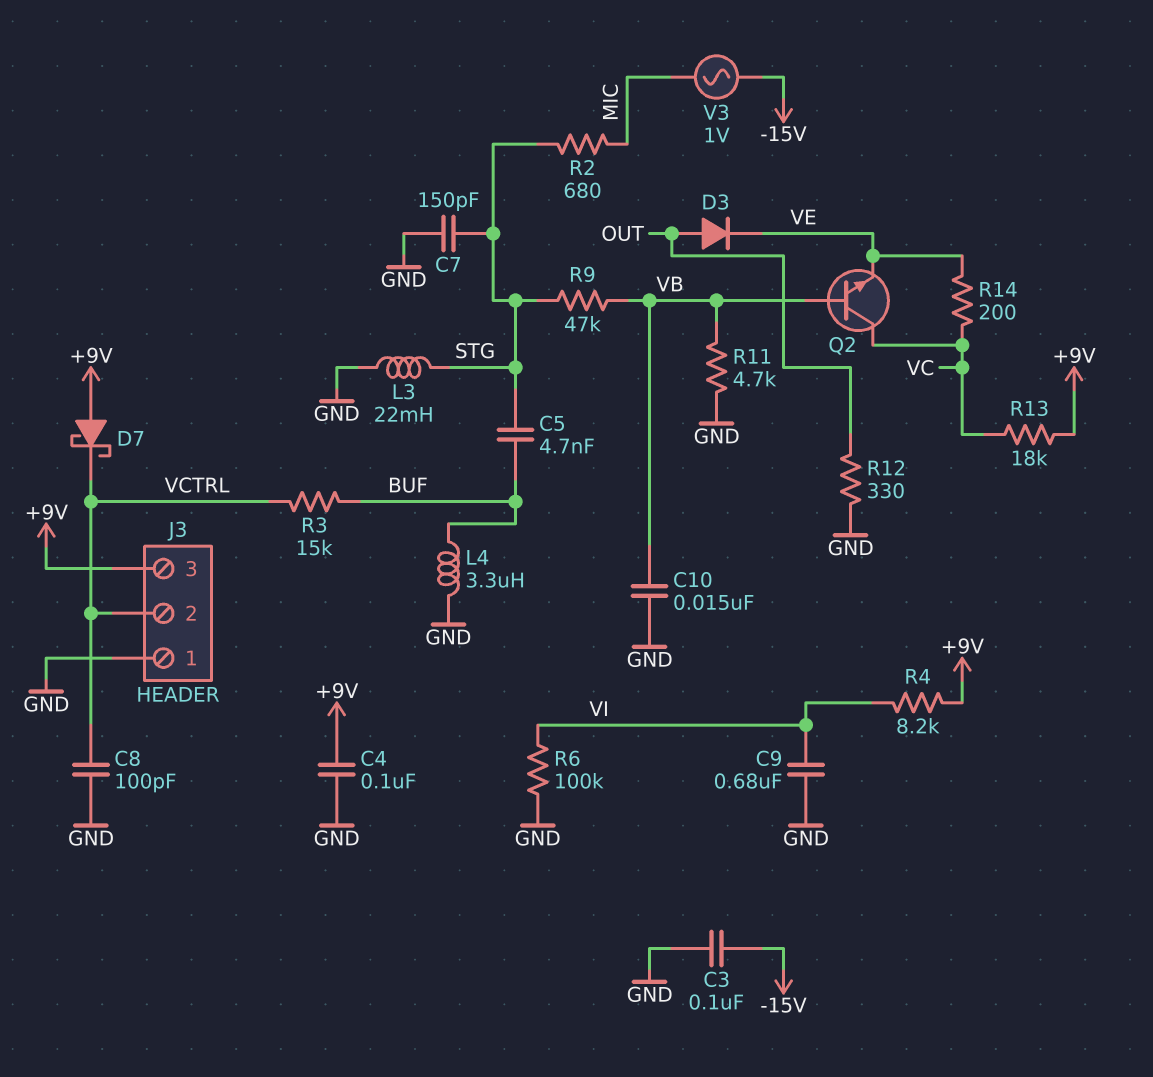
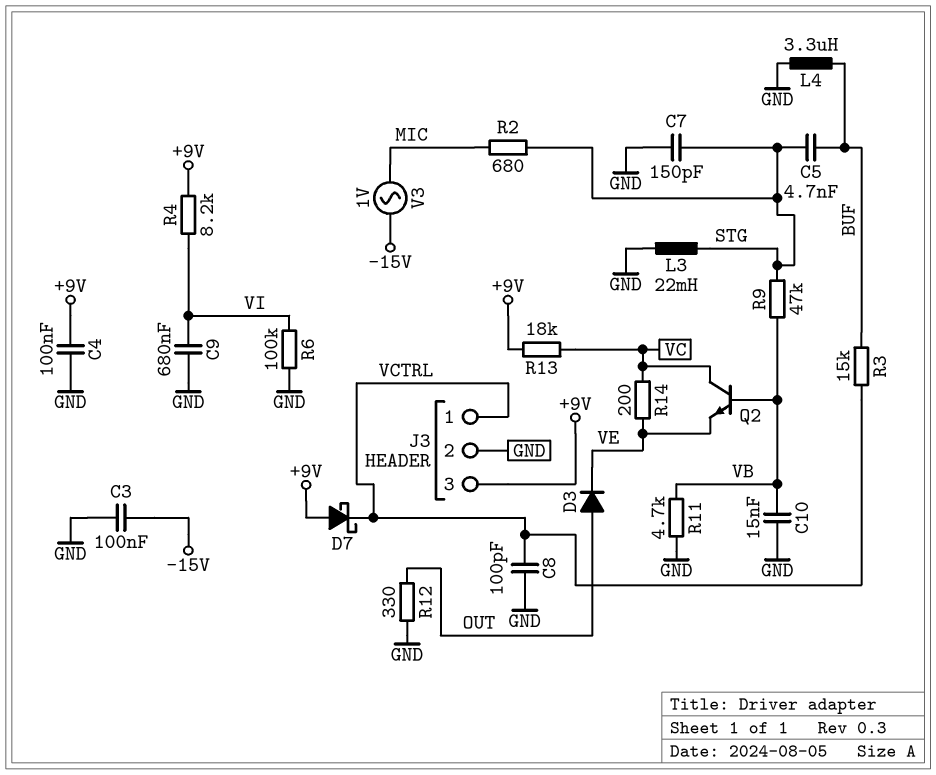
J3 pin 1: GND -> VCTRL
J3 pin 2: VCTRL -> GND

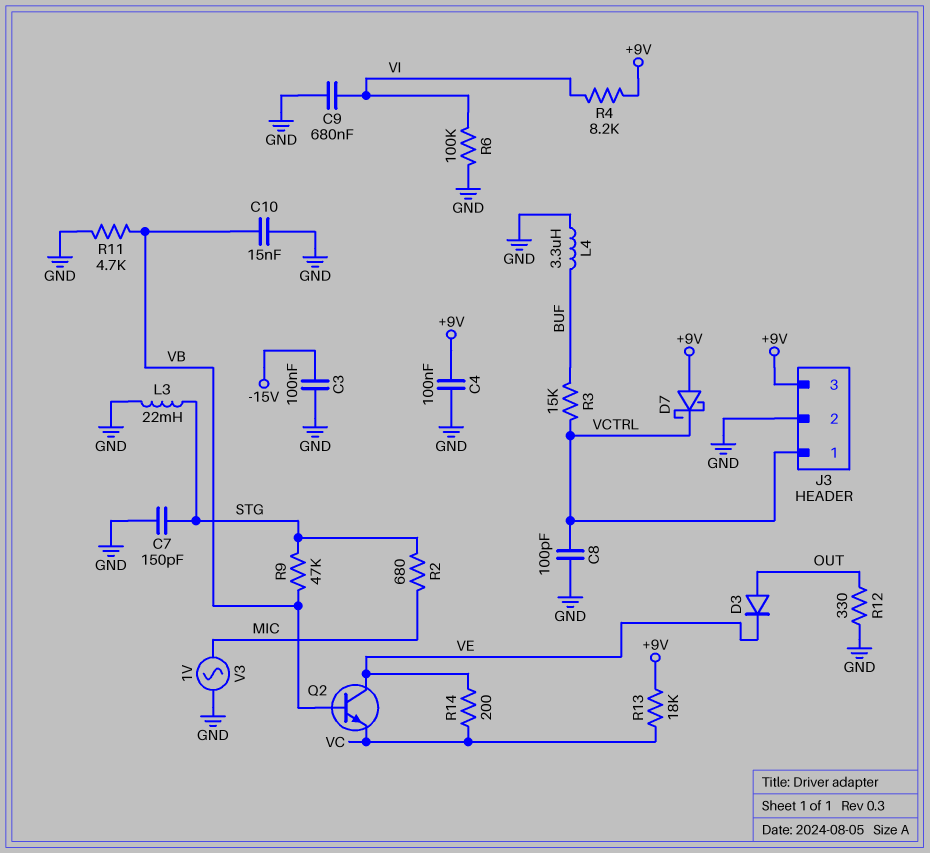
C5: 4.7nF (BUF, STG) -> none
Q2: NPN (B VB, C VC, E VE) -> NPN (B VB, C VE, E VC)
V3: AC 1V (-15V, MIC) -> AC 1V (GND, MIC)

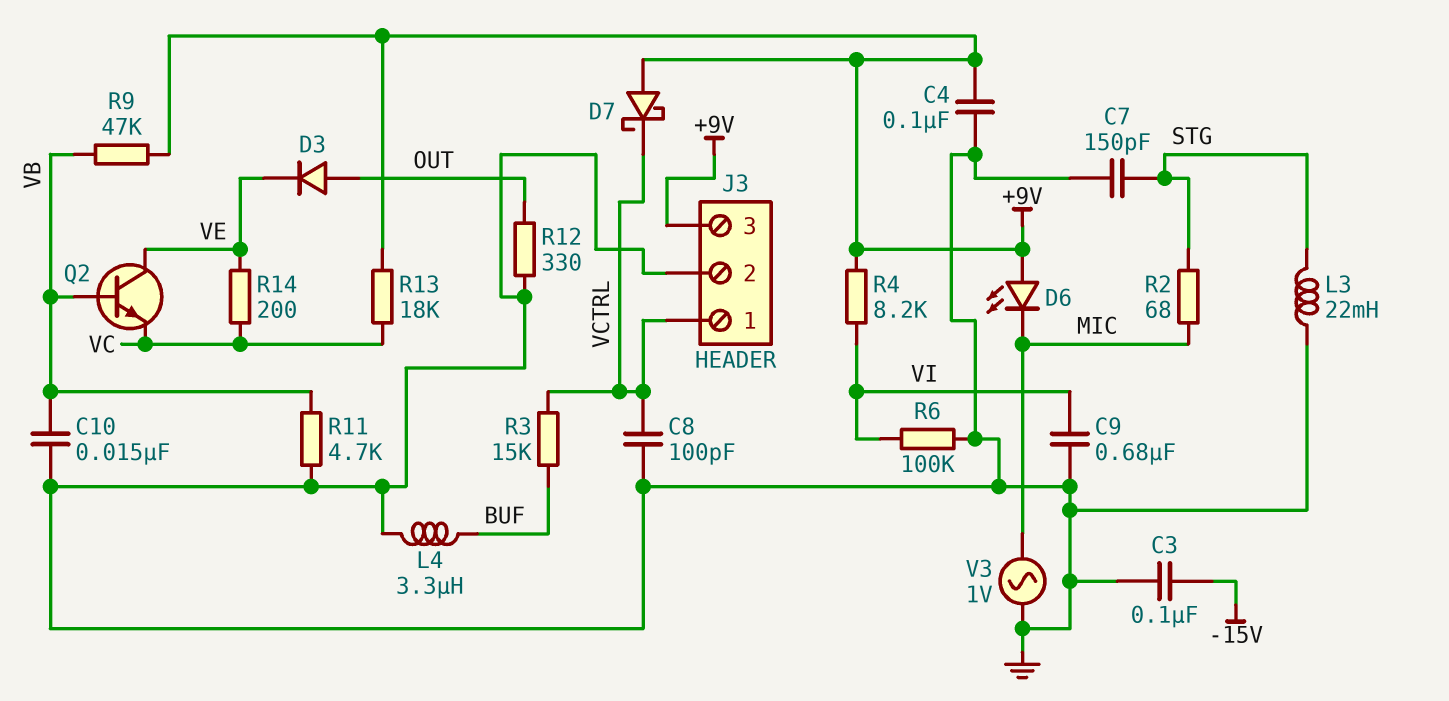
D6: none -> LED (A +9V, K MIC)
R2: 680 (MIC, STG) -> 68 (MIC, STG)
R9: 47k (STG, VB) -> 47k (+9V, VB)

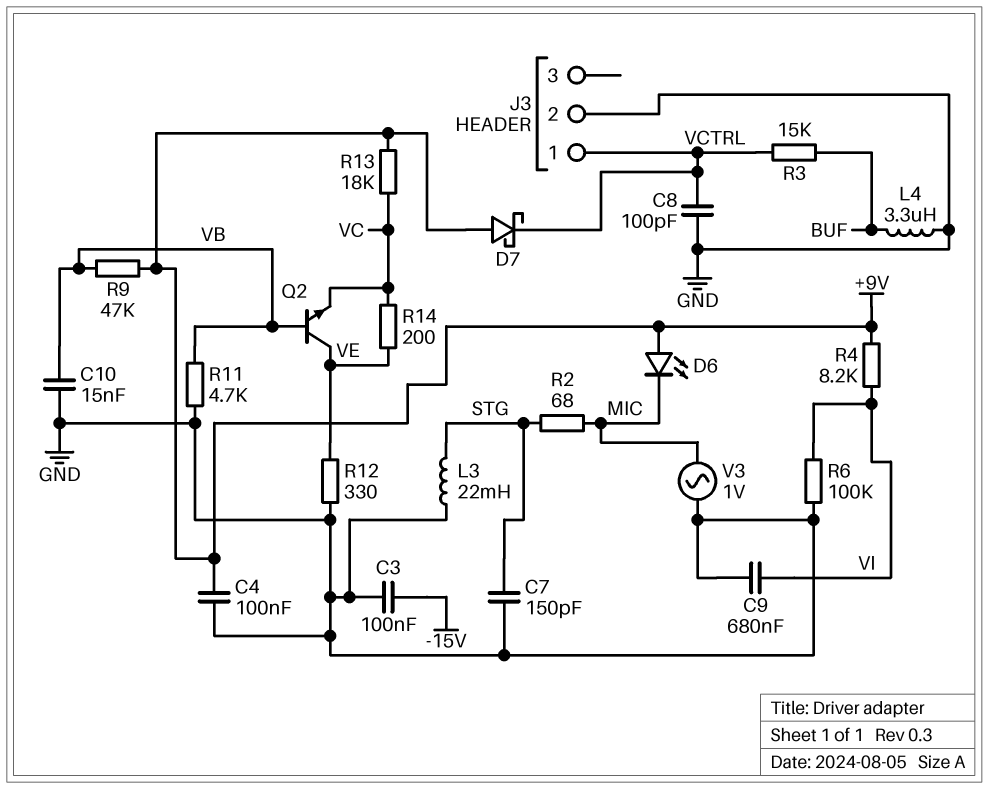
D3: diode (A OUT, K VE) -> none
J3 pin 3: +9V -> none
R12: 330 (GND, OUT) -> 330 (GND, VE)

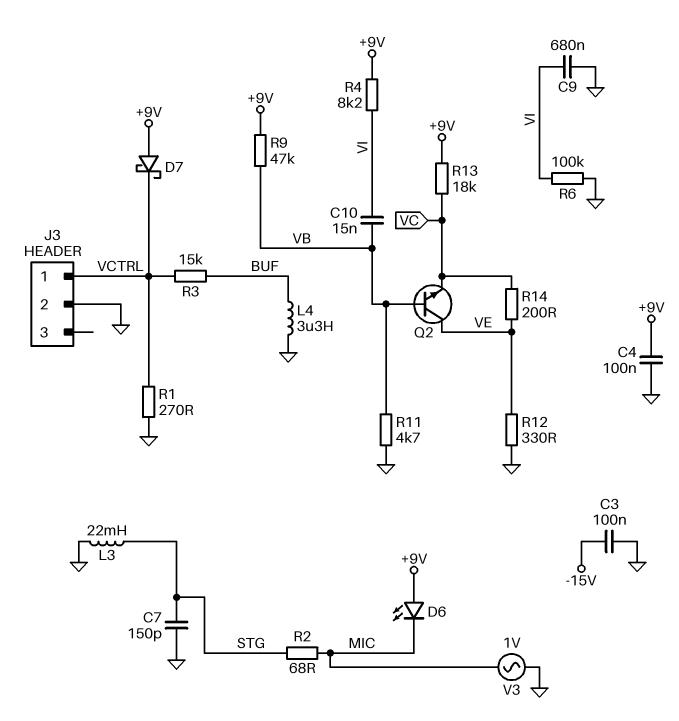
C8: 100pF (GND, VCTRL) -> none
C10: 15nF (GND, VB) -> 15nF (VB, VI)
R1: none -> 270 (GND, VCTRL)

